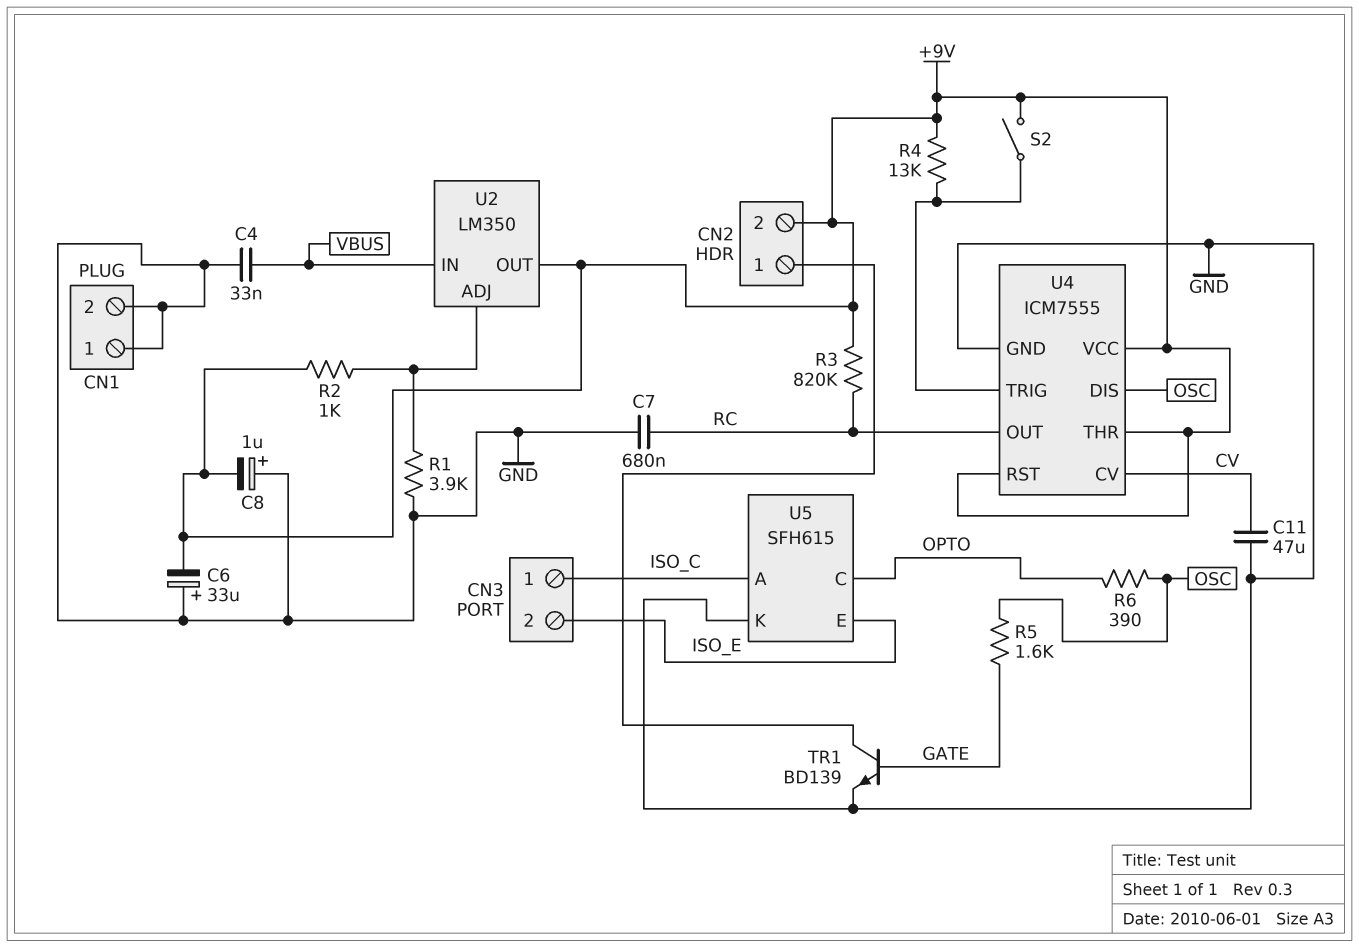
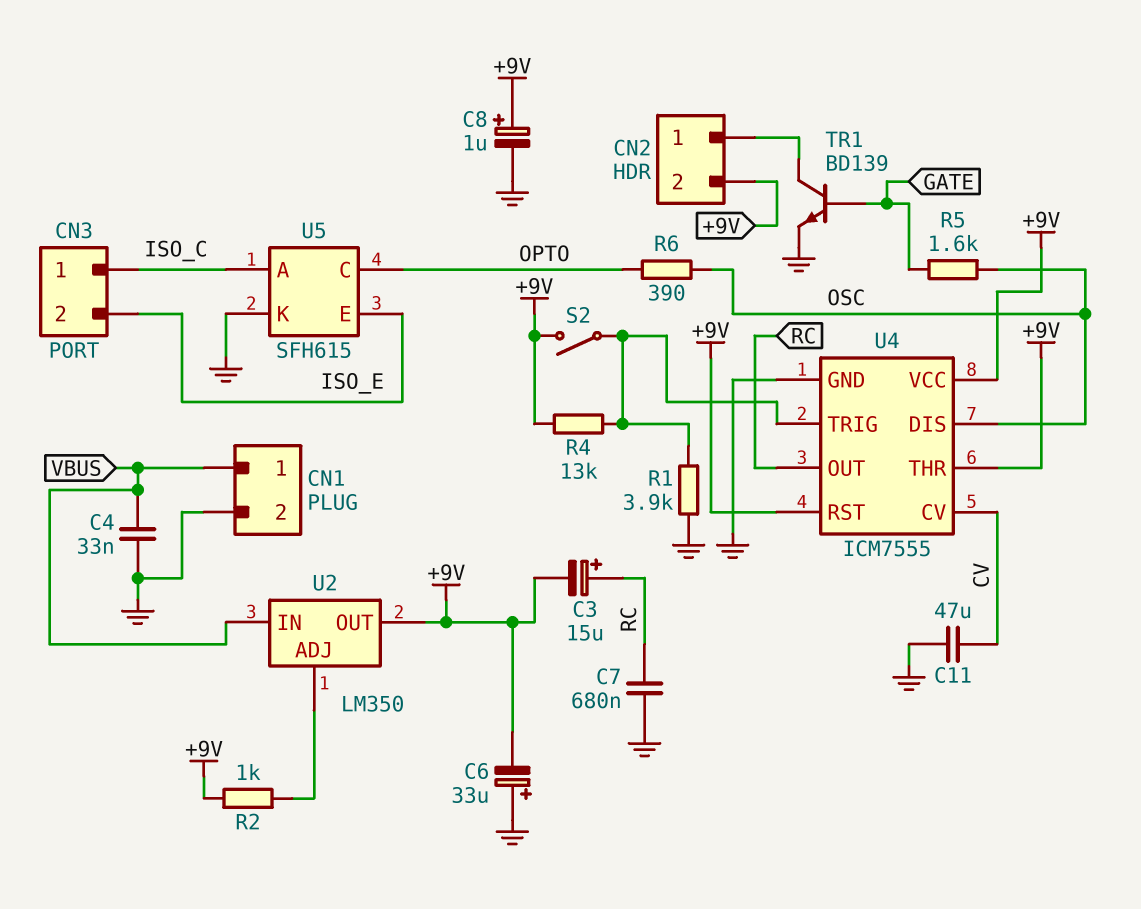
C3: none -> 15uF (plus RC, minus +9V)
C8: 1uF (plus GND, minus +9V) -> 1uF (plus +9V, minus GND)
CN1 pin 1: GND -> VBUS
R1: 3.9k (GND, U2/ADJ) -> 3.9k (GND, U4/TRIG)
R3: 820k (+9V, RC) -> none

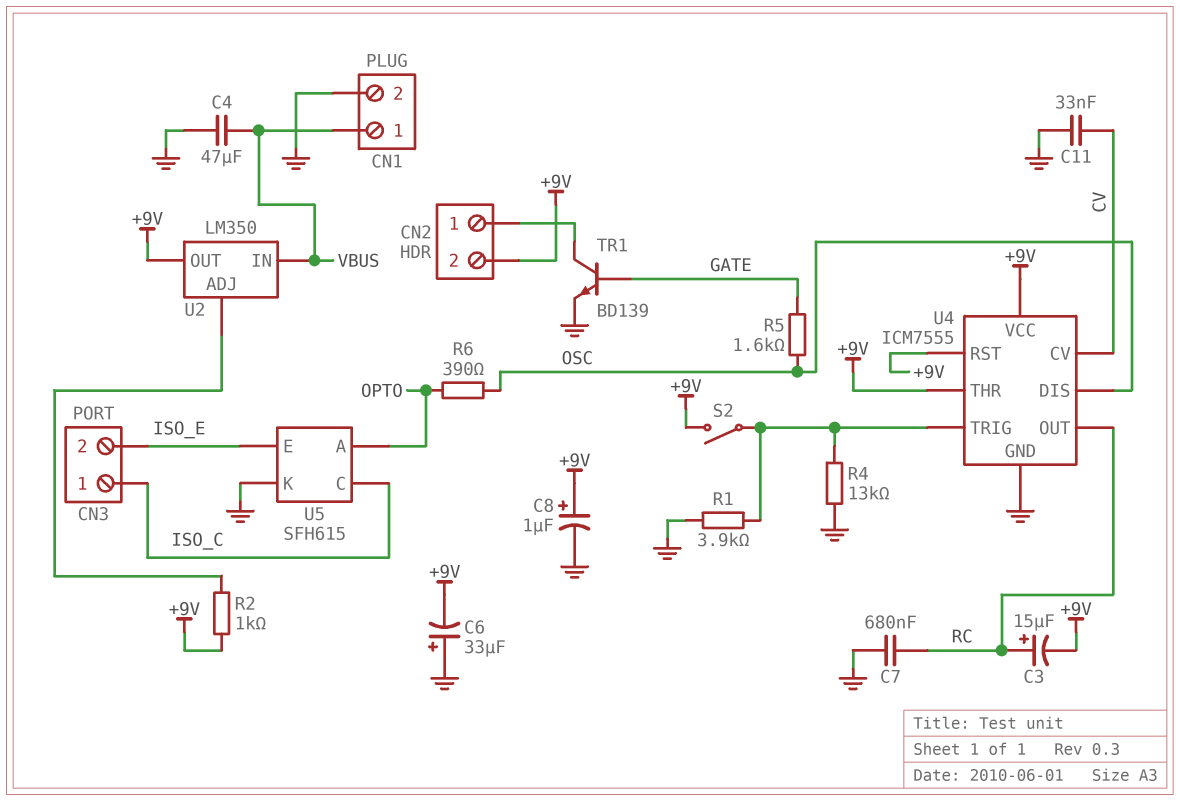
C4: 33nF (GND, VBUS) -> 47uF (GND, VBUS)
C11: 47uF (CV, GND) -> 33nF (CV, GND)
R4: 13k (+9V, U4/TRIG) -> 13k (GND, U4/TRIG)
U5 pin A: ISO_C -> OPTO
U5 pin C: OPTO -> ISO_C

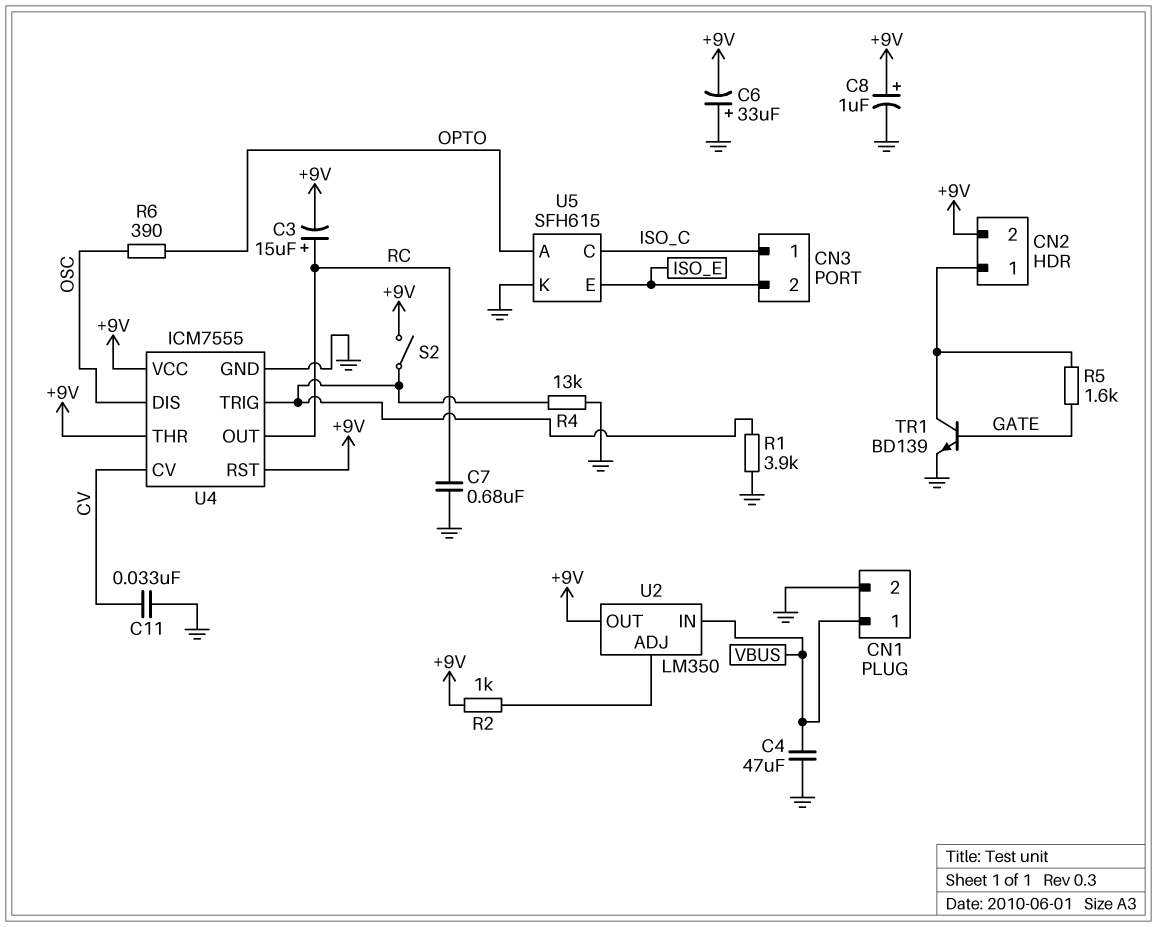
R5: 1.6k (GATE, OSC) -> 1.6k (CN2/1, GATE)

